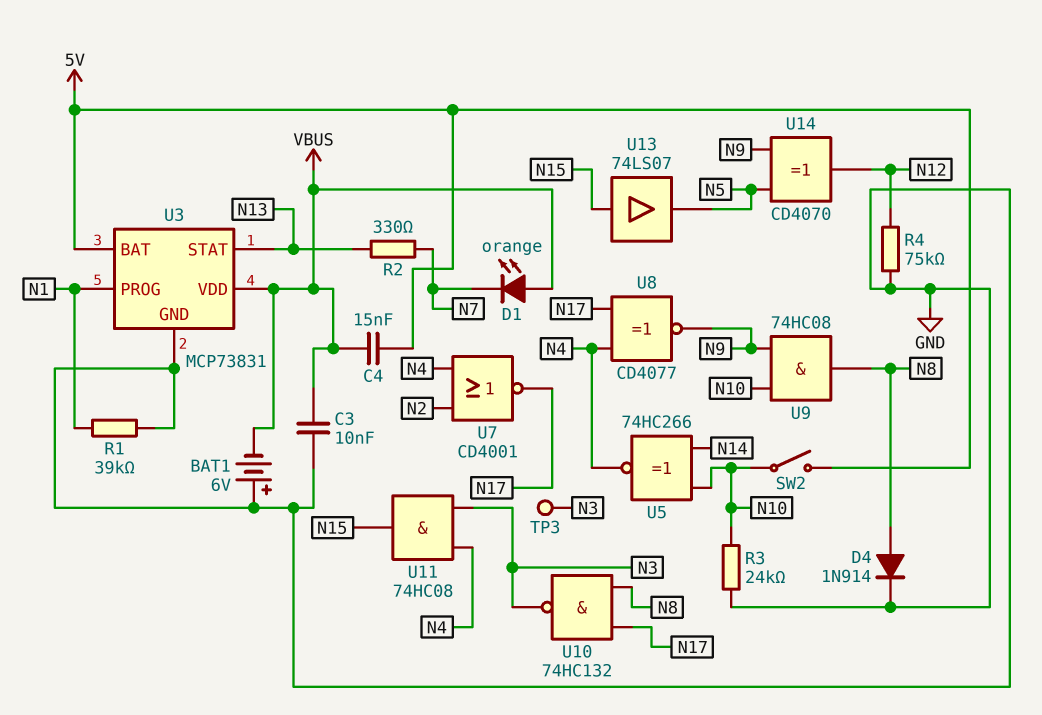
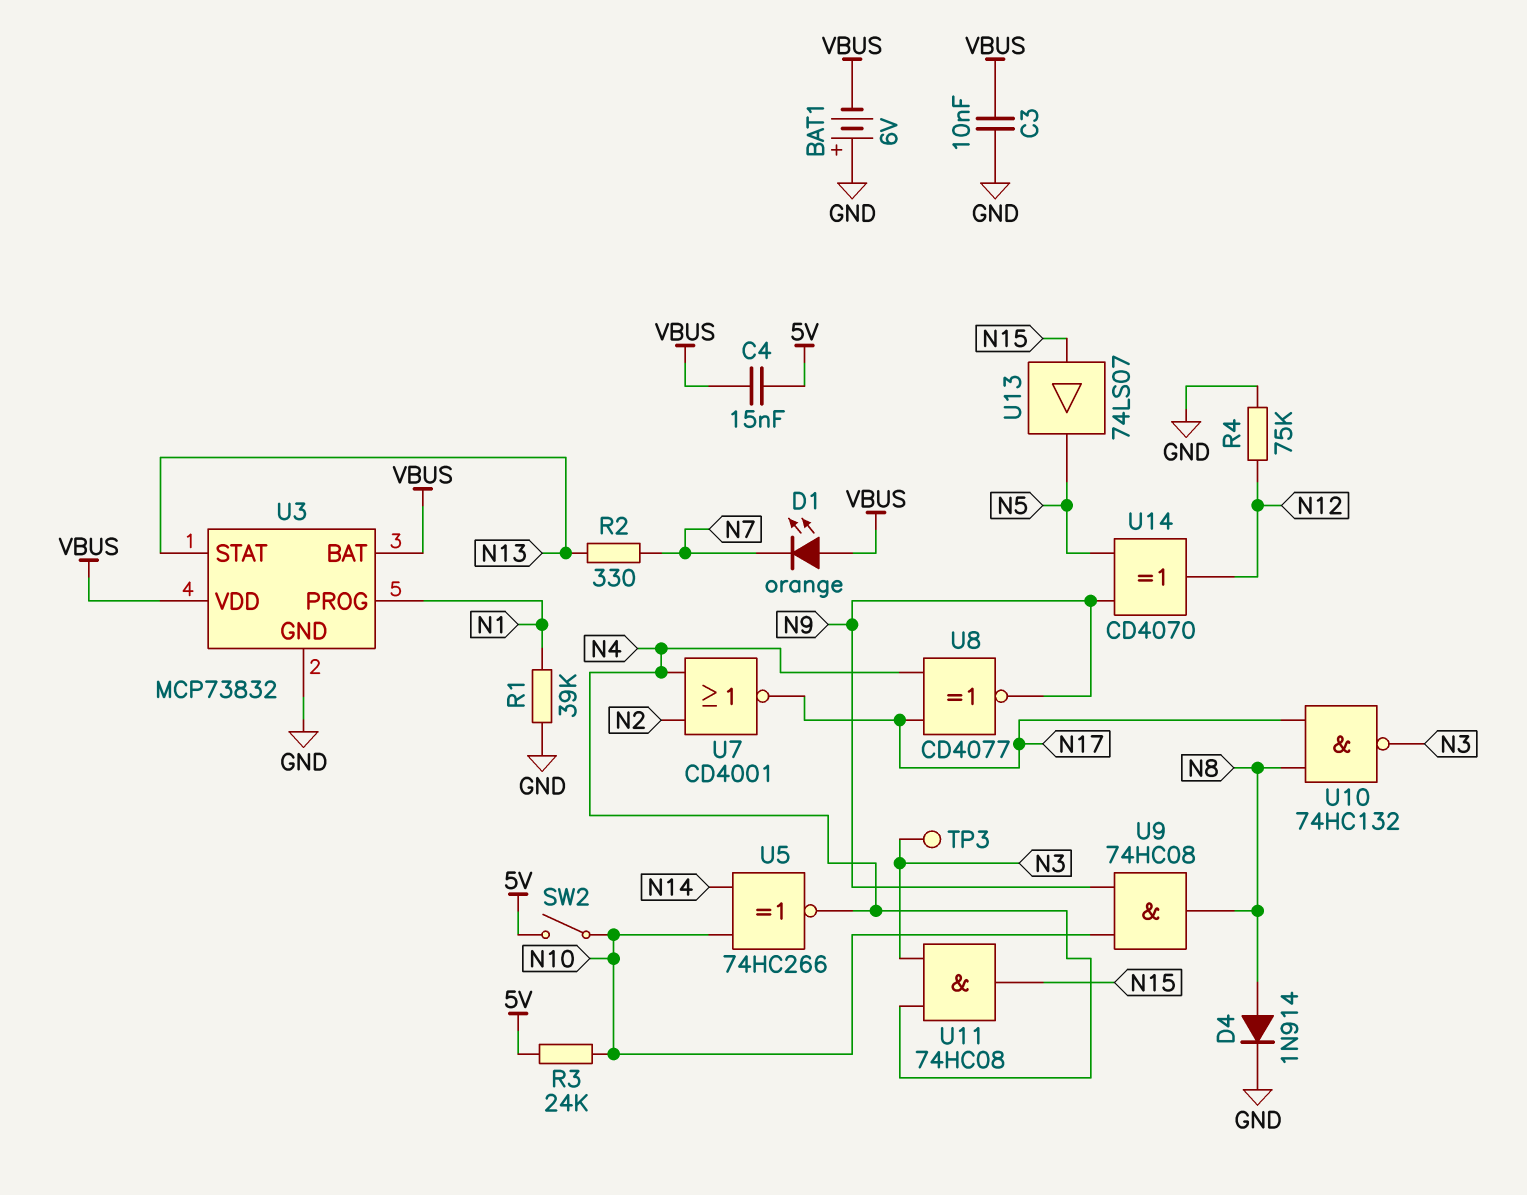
R3: 24k (GND, N10) -> 24k (5V, N10)
U3: MCP73831 -> MCP73832
U3 pin BAT: 5V -> VBUS

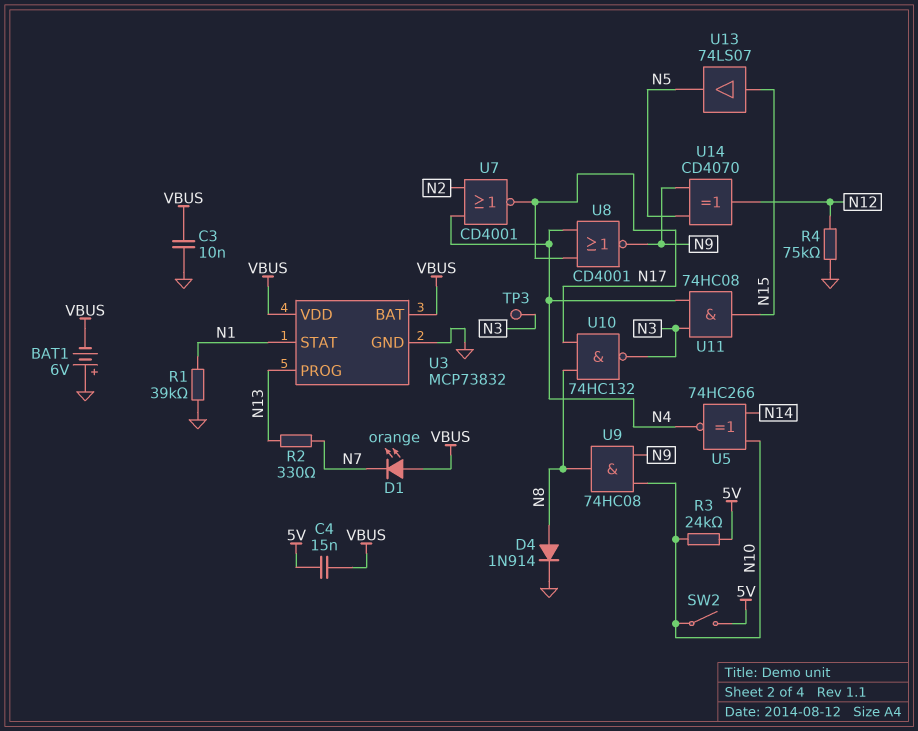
U3 pin PROG: N1 -> N13
U3 pin STAT: N13 -> N1
U8: XNOR CD4077 (in N4, in N17, out N9) -> NOR CD4001 (in N4, in N17, out N9)

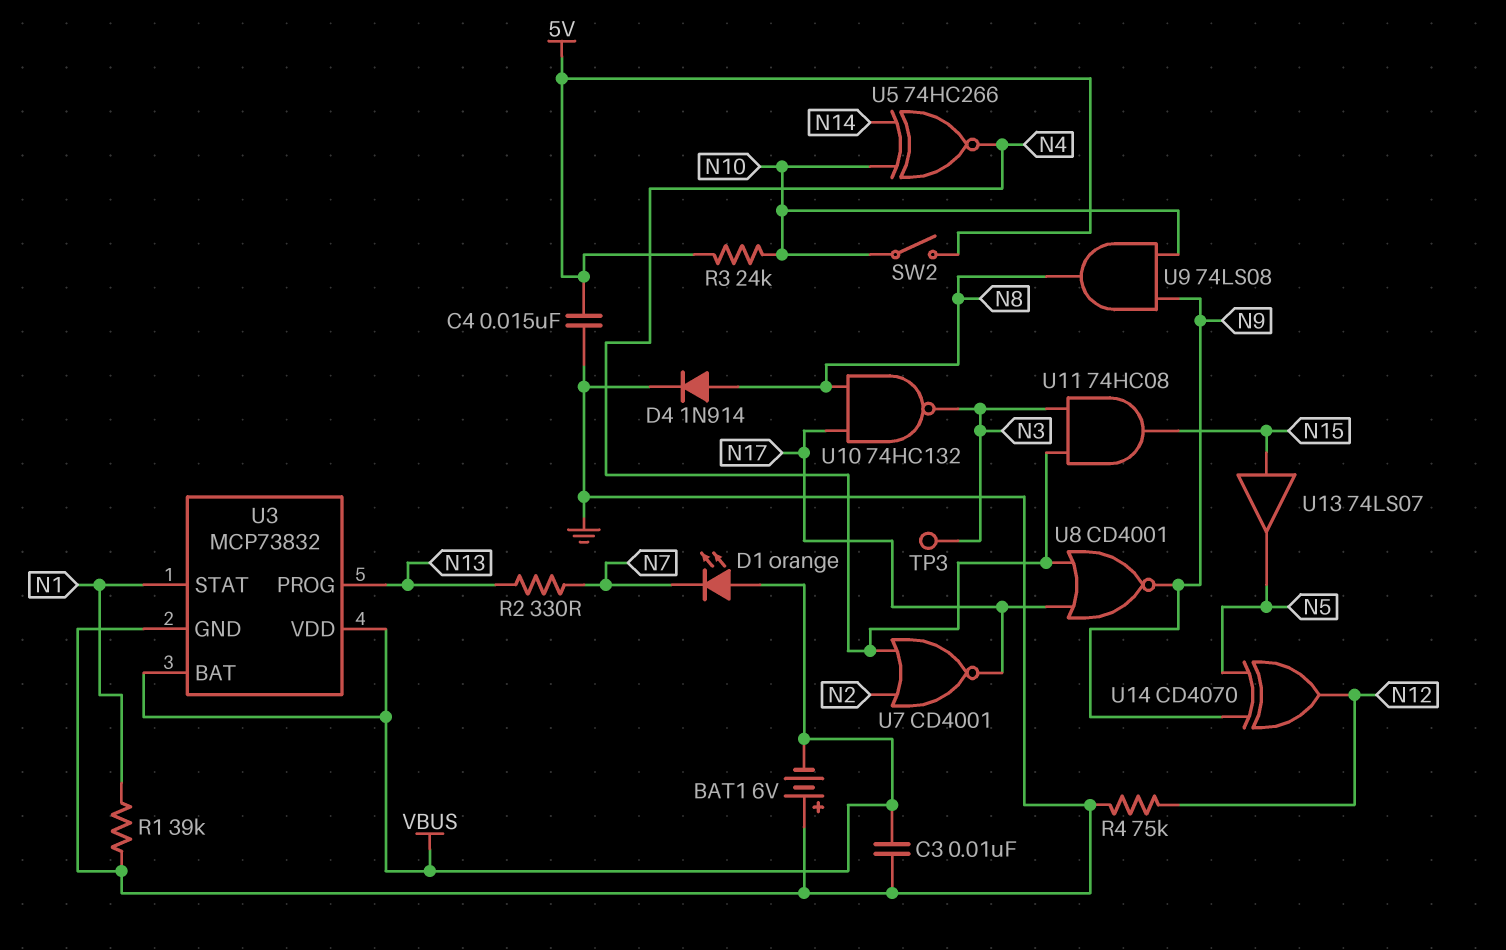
C4: 15nF (5V, VBUS) -> 15nF (5V, GND)
U9: AND 74HC08 (in N9, in N10, out N8) -> AND 74LS08 (in N9, in N10, out N8)

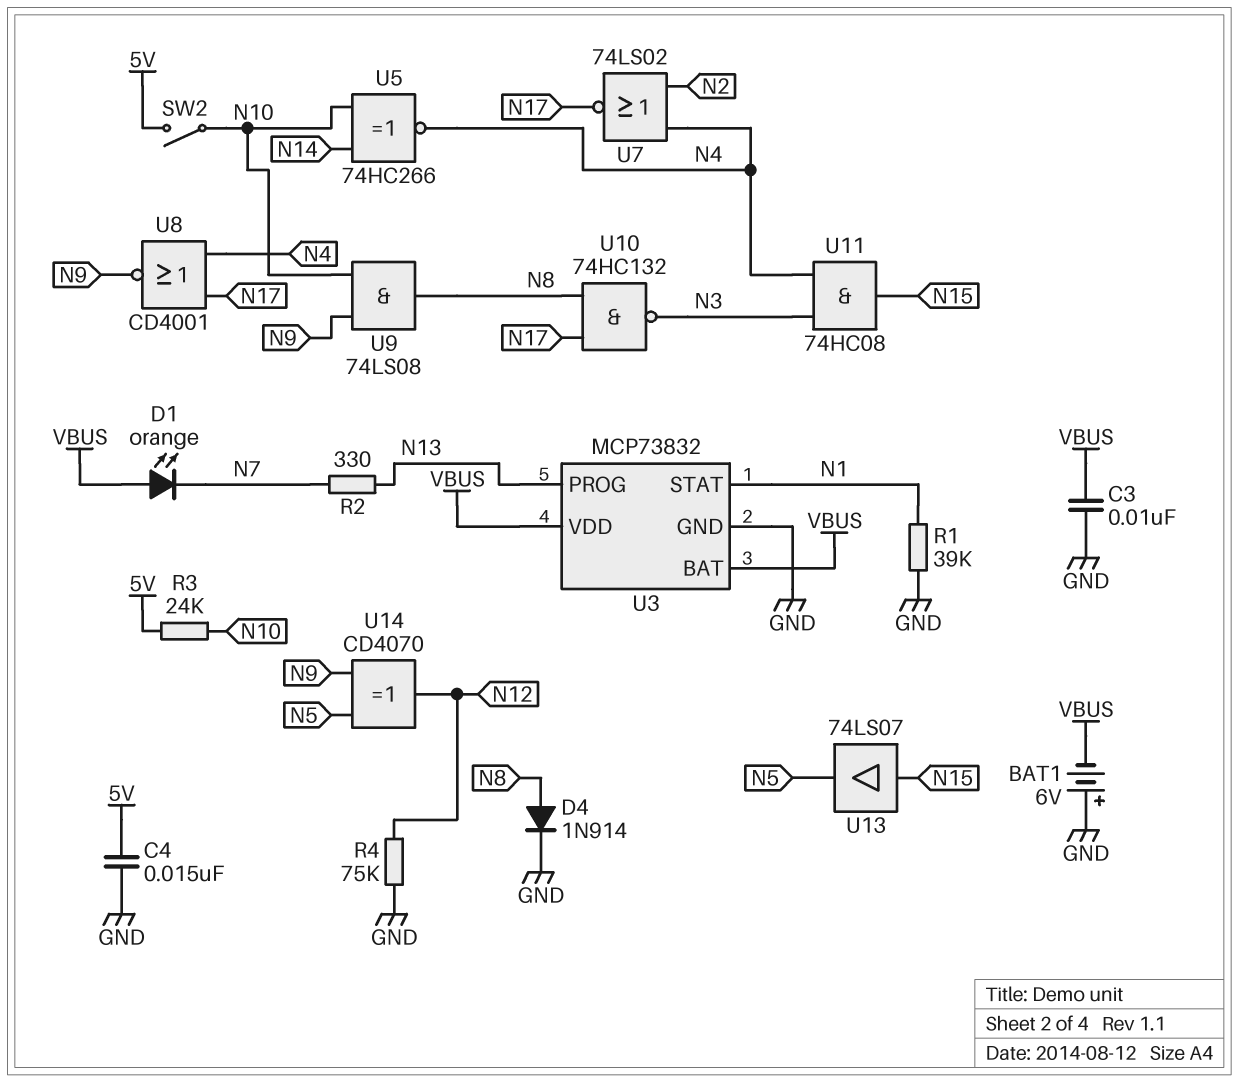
TP3: test point (N3) -> none
U7: NOR CD4001 (in N2, in N4, out N17) -> NOR 74LS02 (in N2, in N4, out N17)

